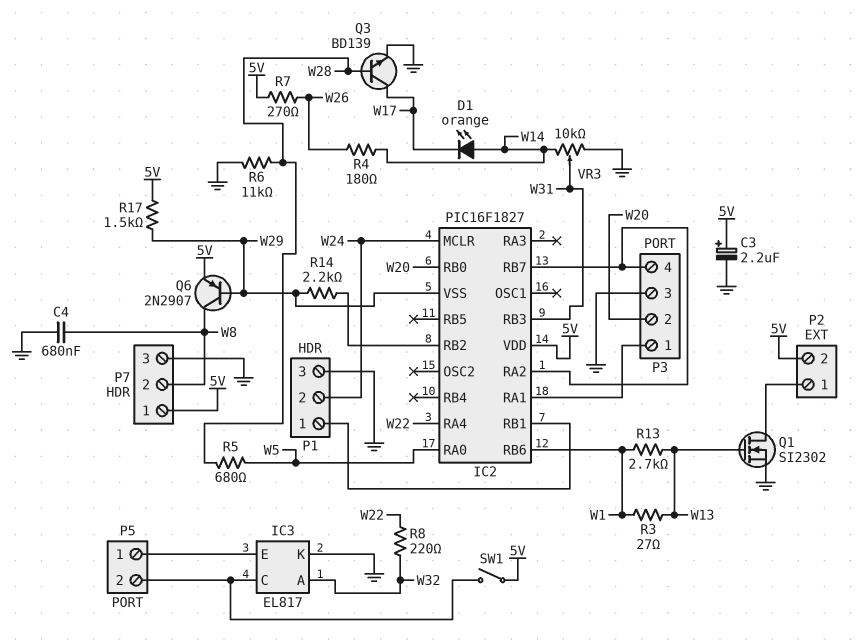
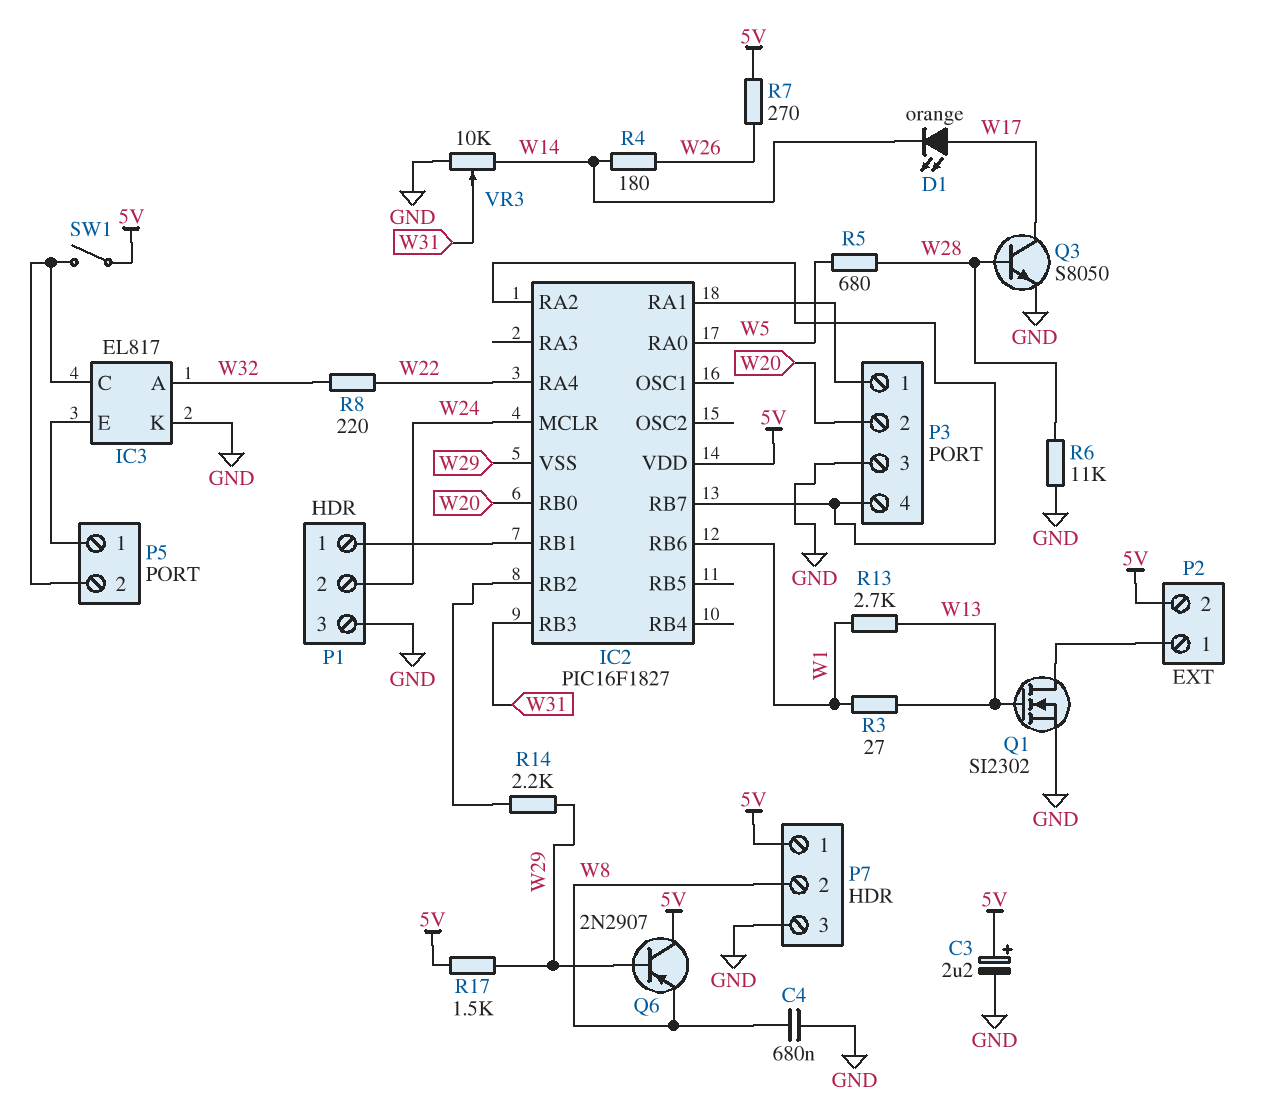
D1: LED orange (A W14, K W17) -> LED orange (A W17, K W14)
Q3: NPN BD139 (B W28, C W17, E GND) -> NPN S8050 (B W28, C W17, E GND)
Q6: PNP 2N2907 (B W29, C W8, E 5V) -> PNP 2N2907 (B W29, C 5V, E W8)

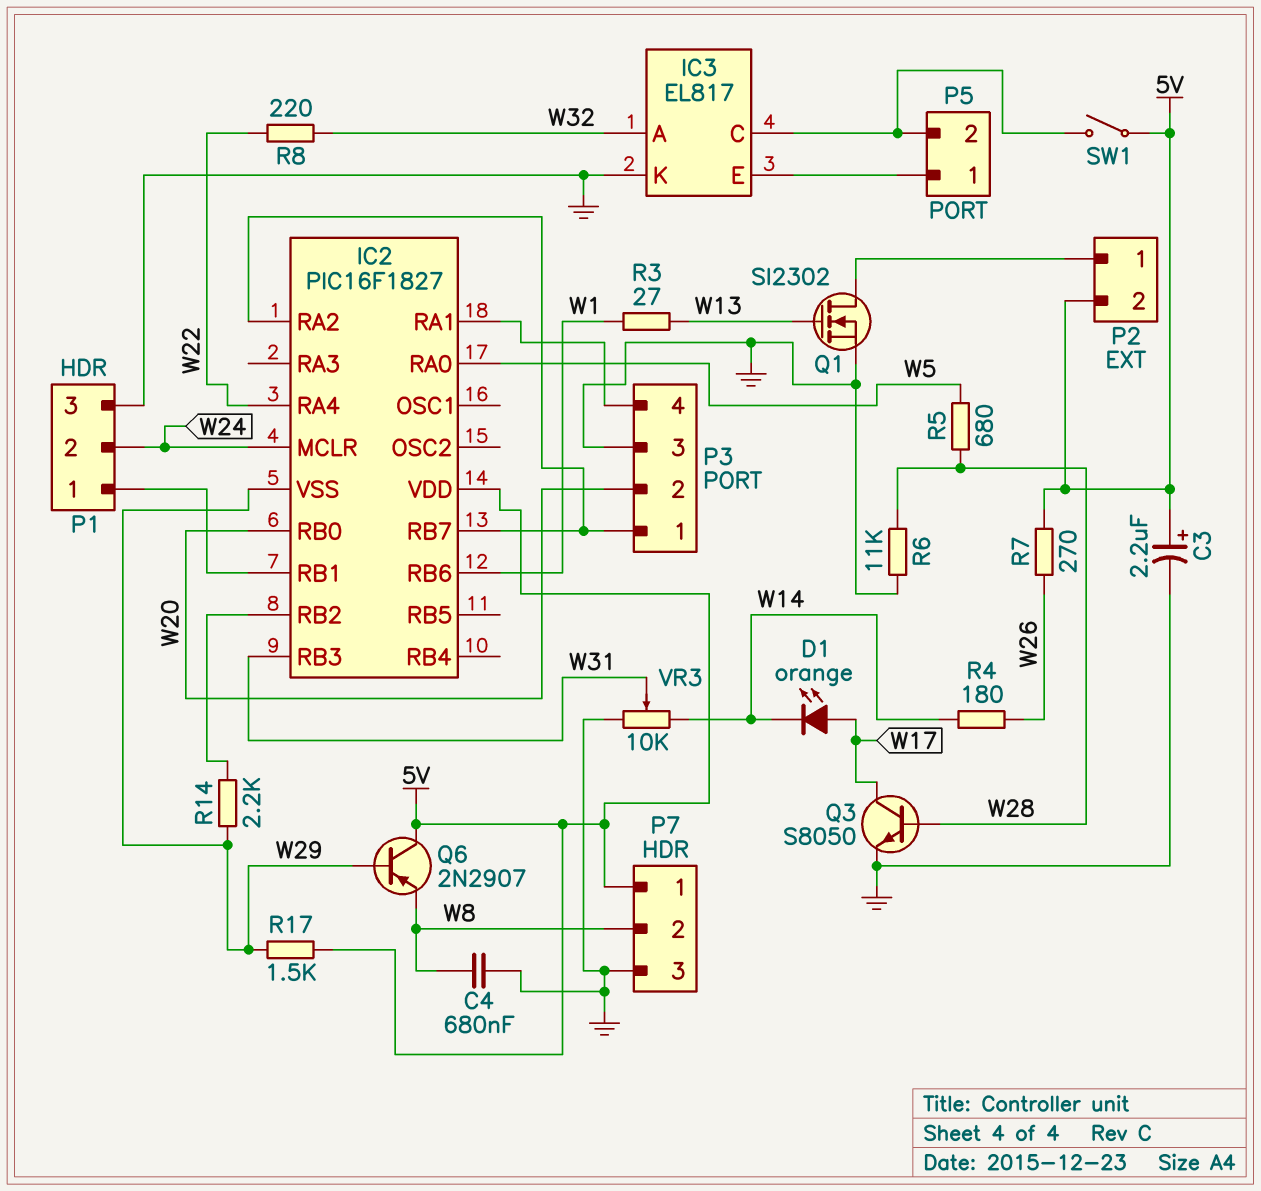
P3 pin 1: IC2/RA1 -> IC2/RA2
P3 pin 4: IC2/RA2 -> IC2/RA1
R13: 2.7k (W1, W13) -> none

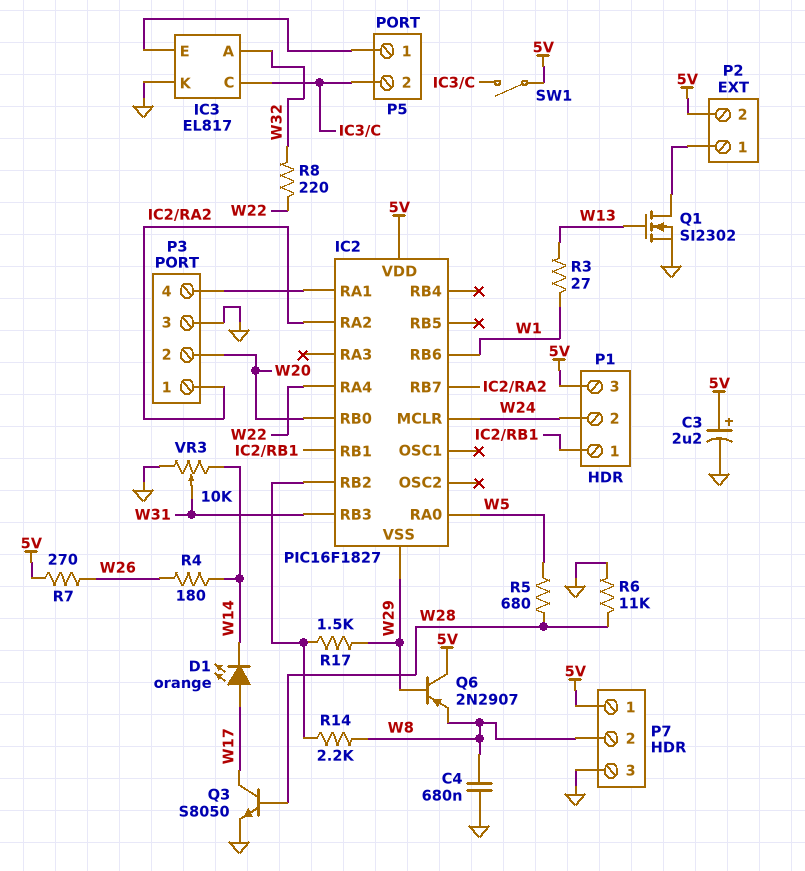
P1 pin 3: GND -> 5V
R14: 2.2k (IC2/RB2, W29) -> 2.2k (IC2/RB2, W8)
R17: 1.5k (5V, W29) -> 1.5k (IC2/RB2, W29)

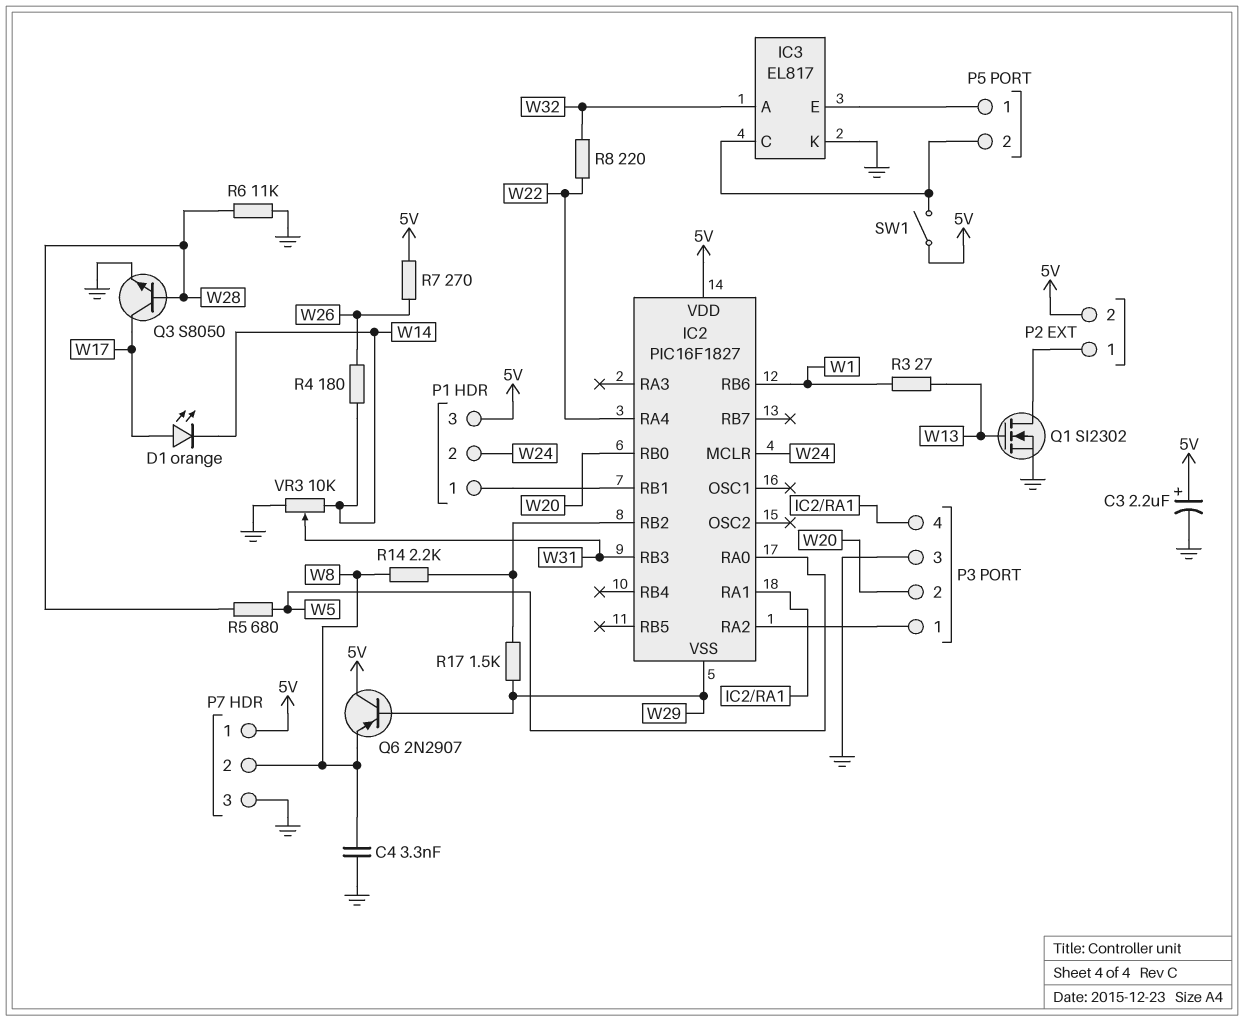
C4: 680nF (GND, W8) -> 3.3nF (GND, W8)
IC2 pin RB7: IC2/RA2 -> none

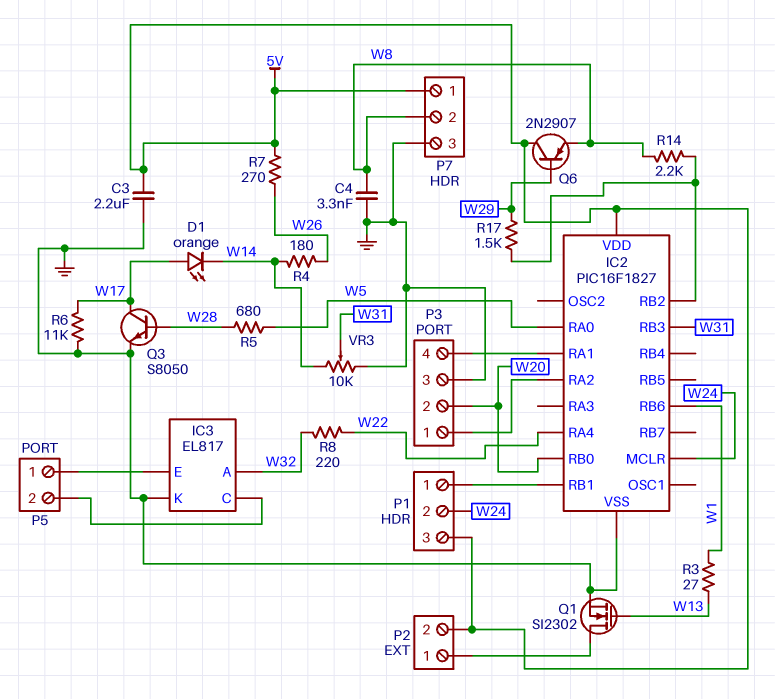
C3: 2.2uF (plus 5V, minus GND) -> 2.2uF (5V, GND)
IC2 pin VSS: W29 -> GND
R6: 11k (GND, W28) -> 11k (GND, W17)
SW1: switch (5V, IC3/C) -> none

